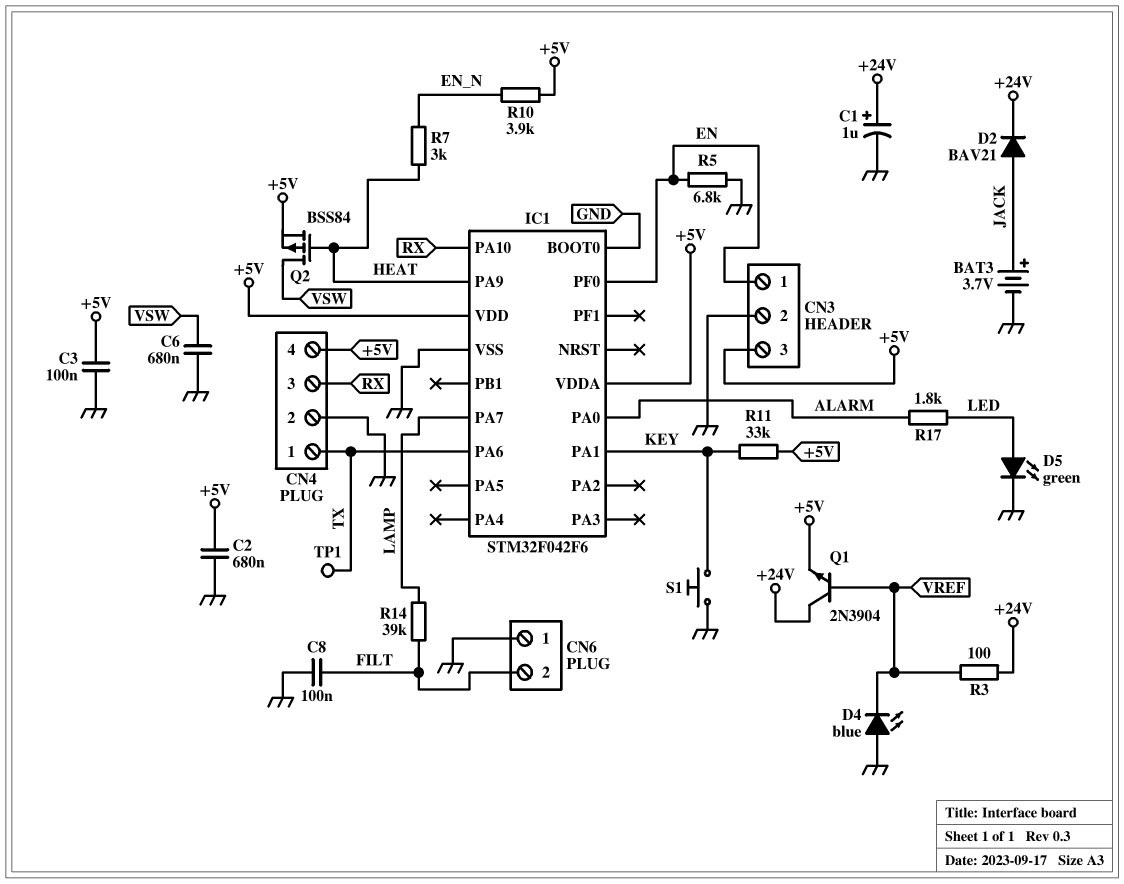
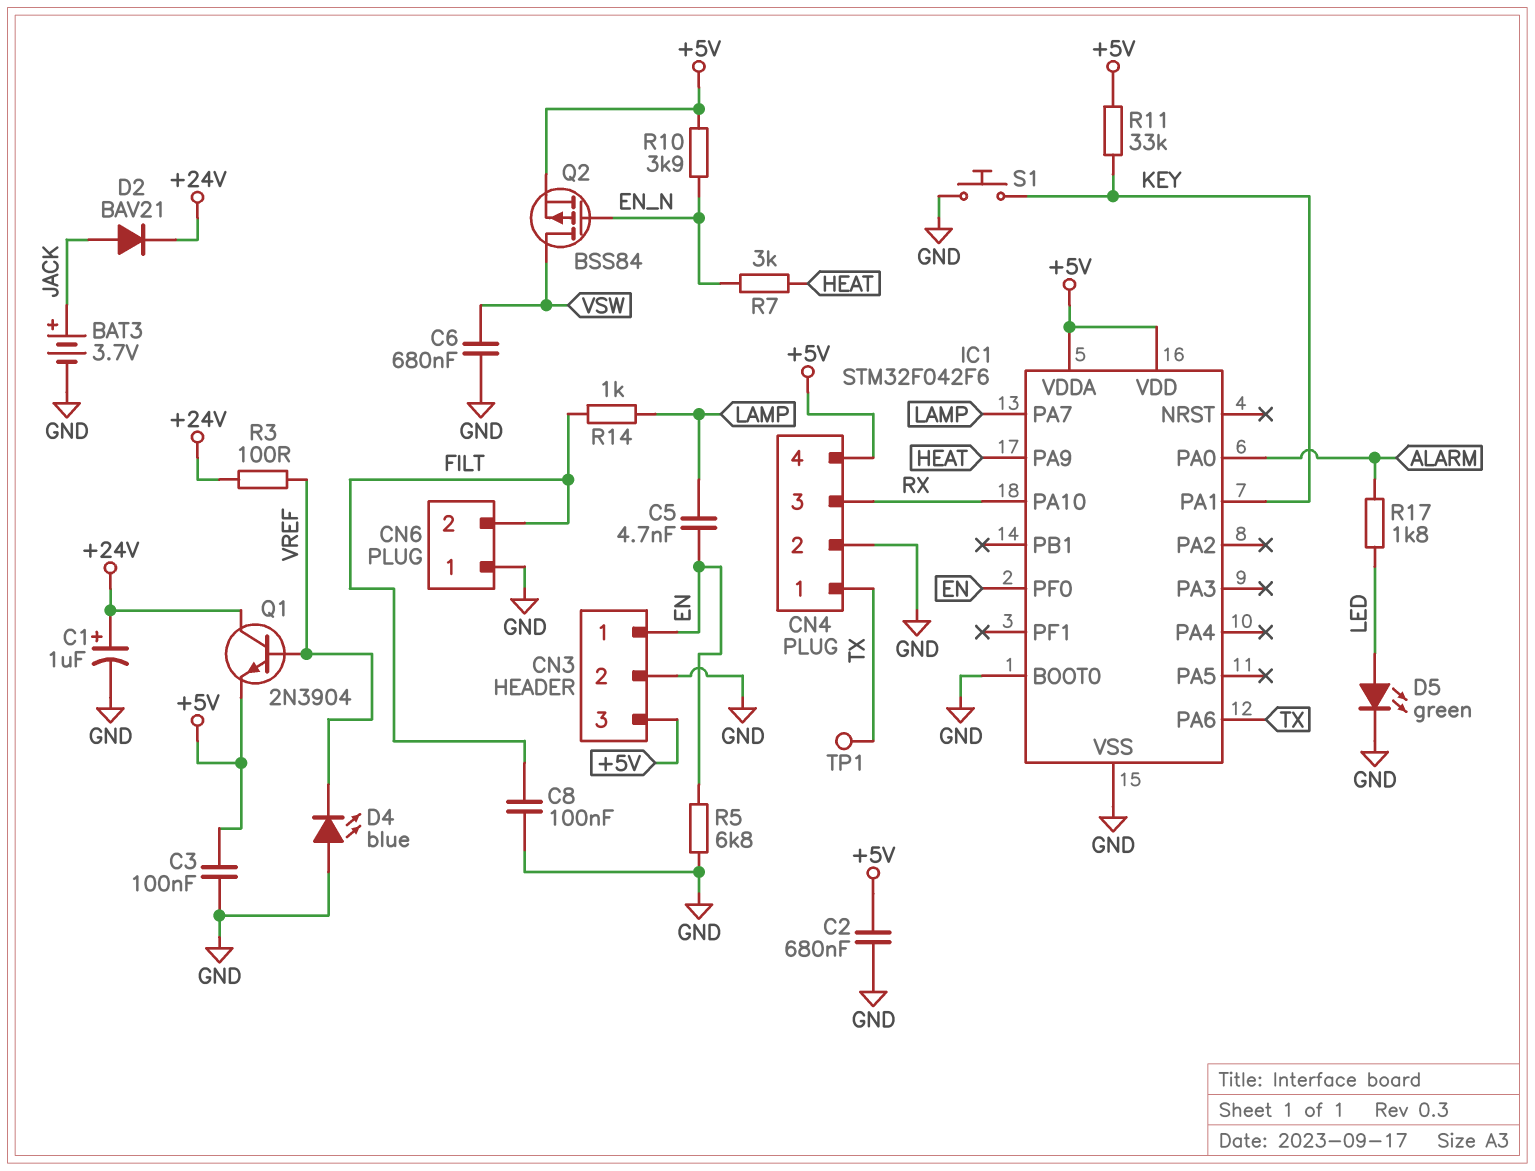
C5: none -> 4.7nF (EN, LAMP)
Q2: PMOS BSS84 (G HEAT, D VSW, S +5V) -> PMOS BSS84 (G EN_N, D VSW, S +5V)
R14: 39k (FILT, LAMP) -> 1k (FILT, LAMP)

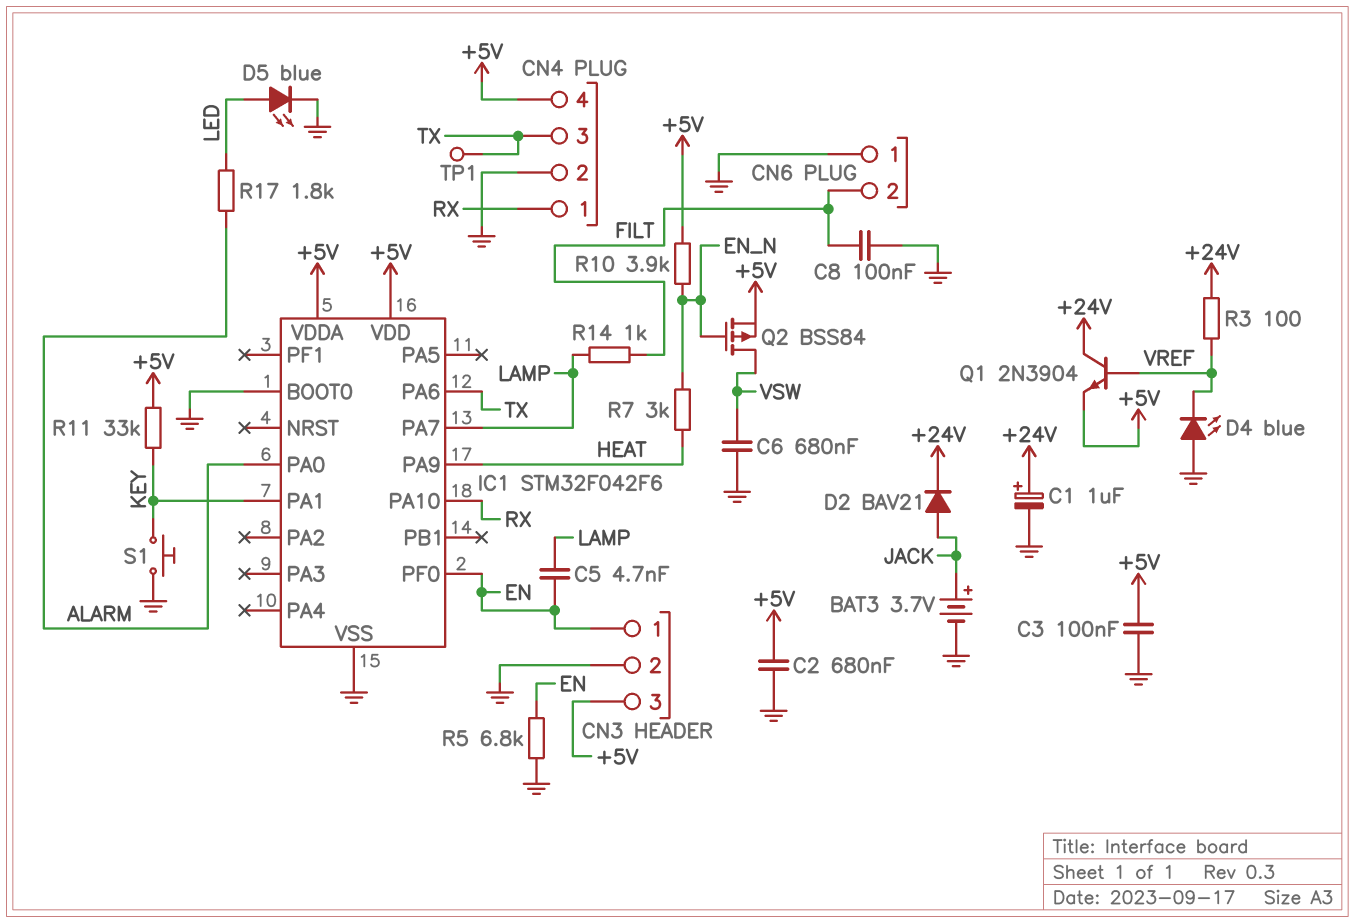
CN4 pin 1: TX -> RX
CN4 pin 3: RX -> TX
D5: LED green (A LED, K GND) -> LED blue (A LED, K GND)

